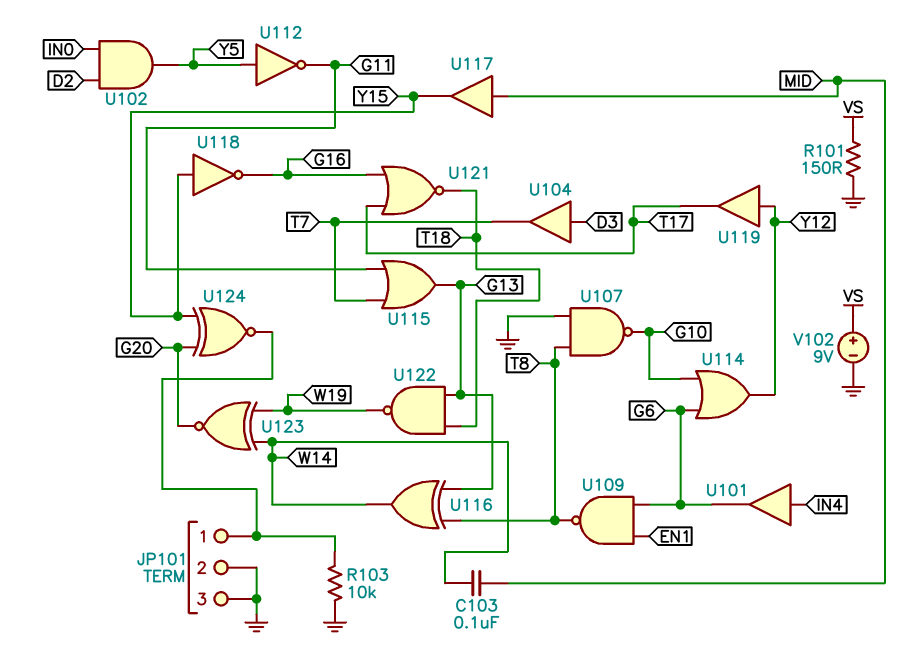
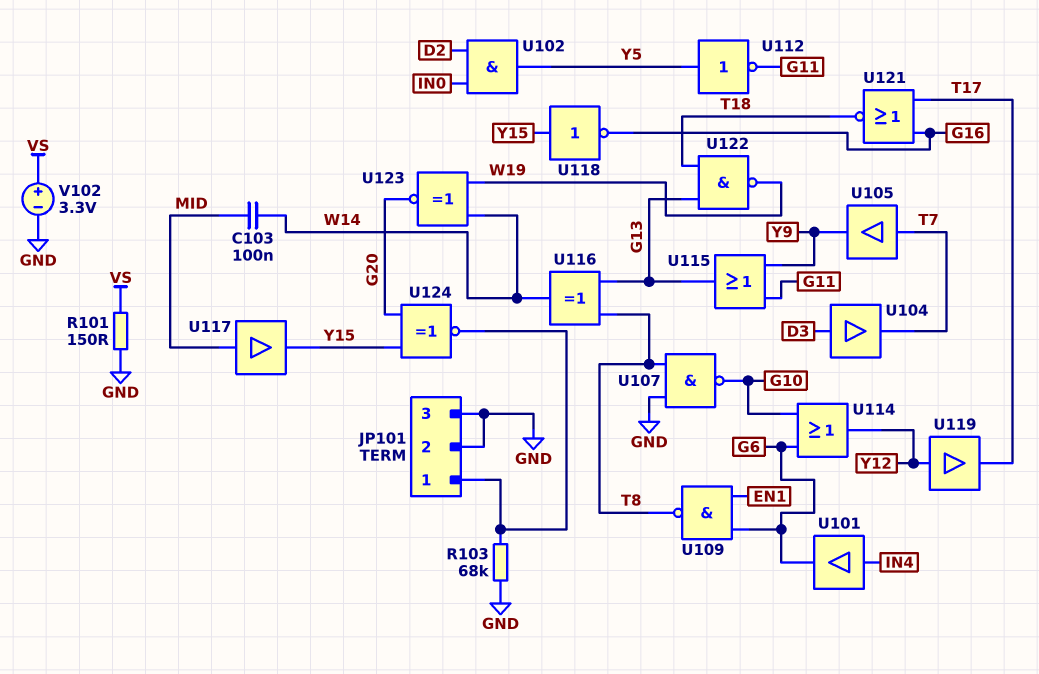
R103: 10k (GND, JP101/1) -> 68k (GND, JP101/1)
U105: none -> buffer (in T7, out Y9)
U115: OR (in G11, in T7, out G13) -> OR (in G11, in Y9, out G13)
V102: 9V (plus VS, minus GND) -> 3.3V (plus VS, minus GND)

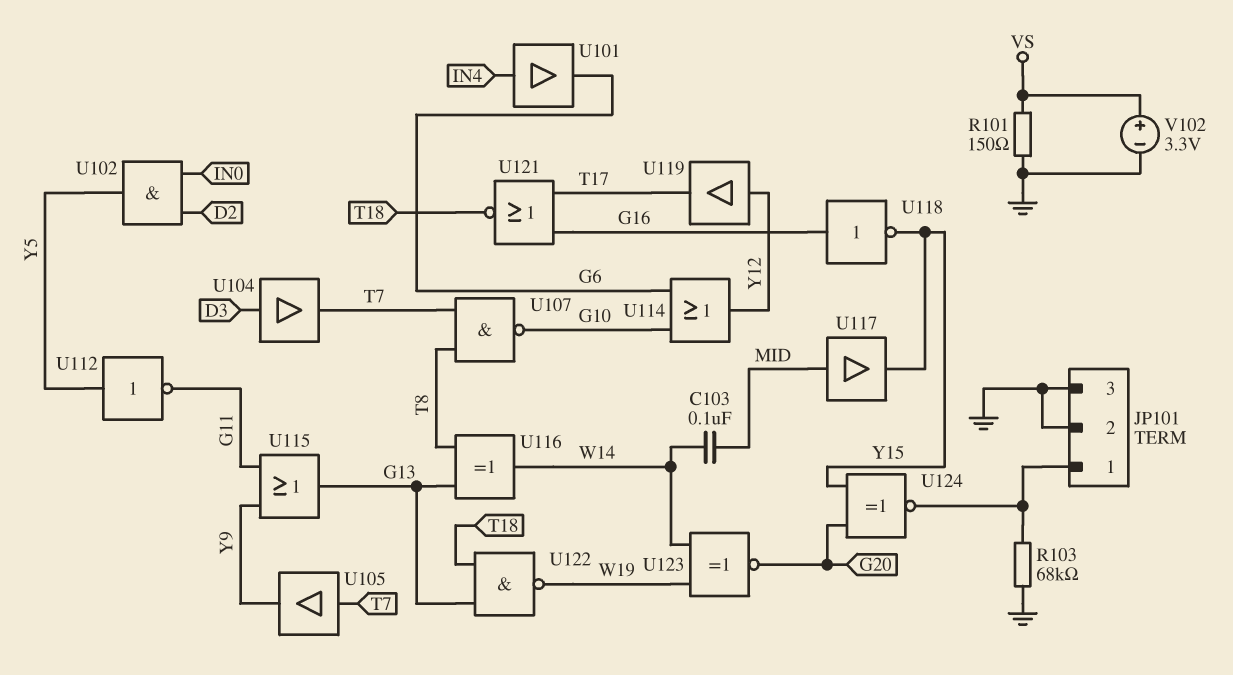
U107: NAND (in GND, in T8, out G10) -> NAND (in T7, in T8, out G10)
U109: NAND (in EN1, in G6, out T8) -> none
U118: NOT (in Y15, out G16) -> NOT (in G16, out Y15)

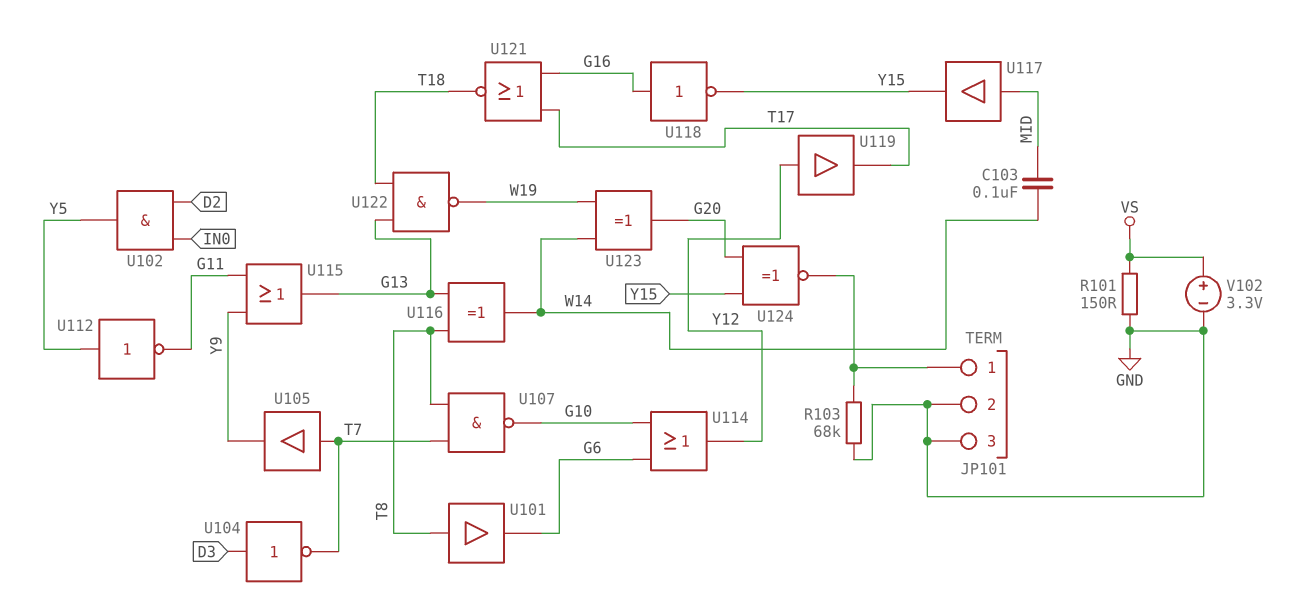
U101: buffer (in IN4, out G6) -> buffer (in T8, out G6)
U104: buffer (in D3, out T7) -> NOT (in D3, out T7)
U123: XNOR (in W14, in W19, out G20) -> XOR (in W14, in W19, out G20)

